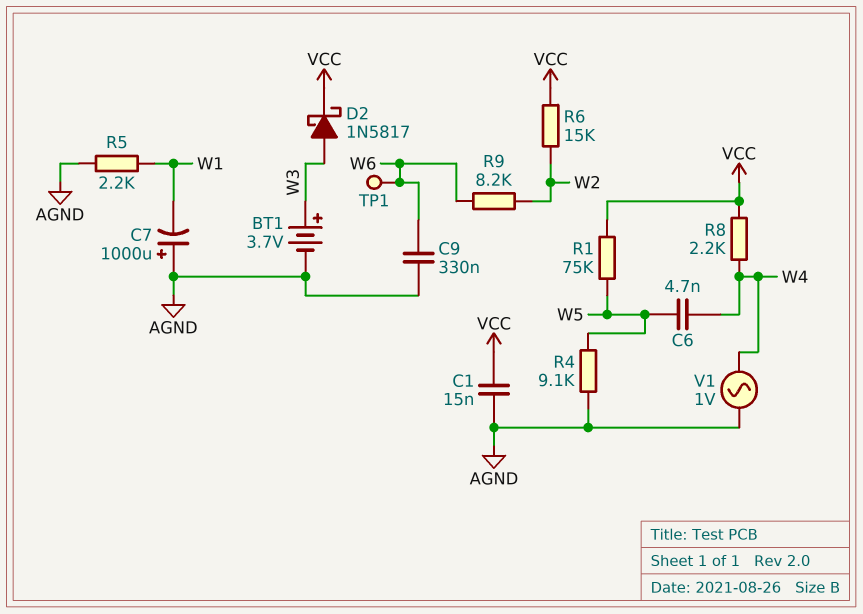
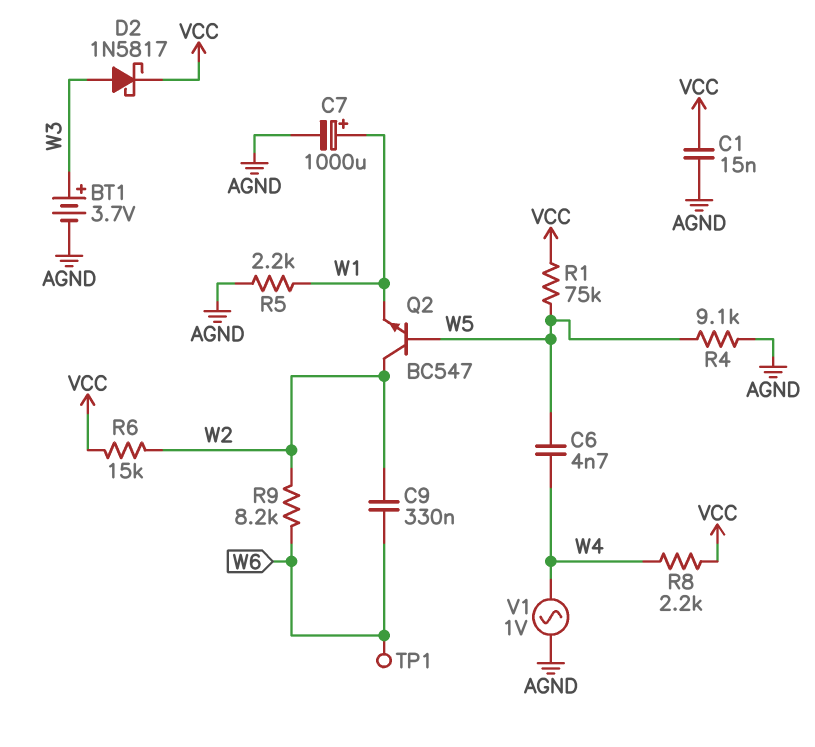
C7: 1000uF (plus AGND, minus W1) -> 1000uF (plus W1, minus AGND)
C9: 330nF (AGND, W6) -> 330nF (W2, W6)
Q2: none -> NPN BC547 (B W5, C W2, E W1)

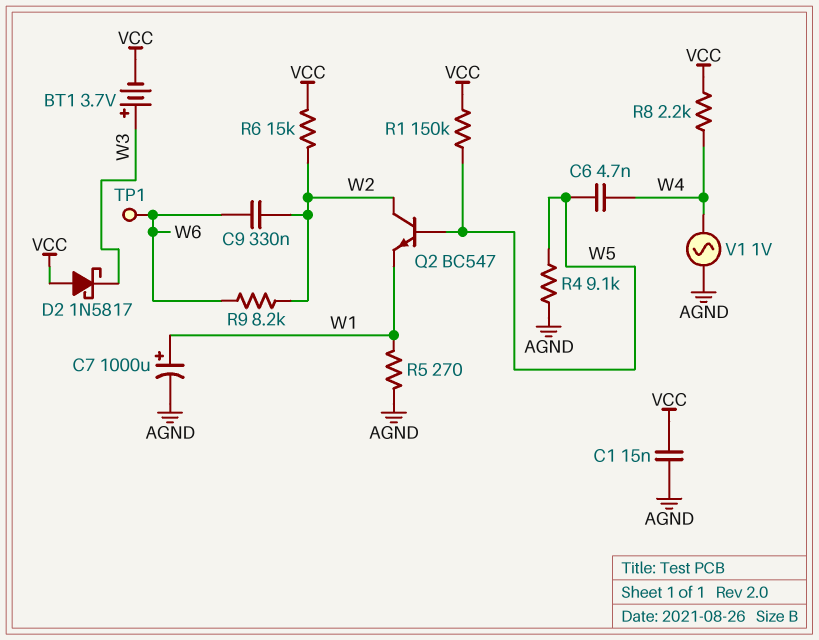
BT1: 3.7V (plus W3, minus AGND) -> 3.7V (plus W3, minus VCC)
D2: schottky 1N5817 (A W3, K VCC) -> schottky 1N5817 (A VCC, K W3)
R1: 75k (VCC, W5) -> 150k (VCC, W5)
R5: 2.2k (AGND, W1) -> 270 (AGND, W1)

